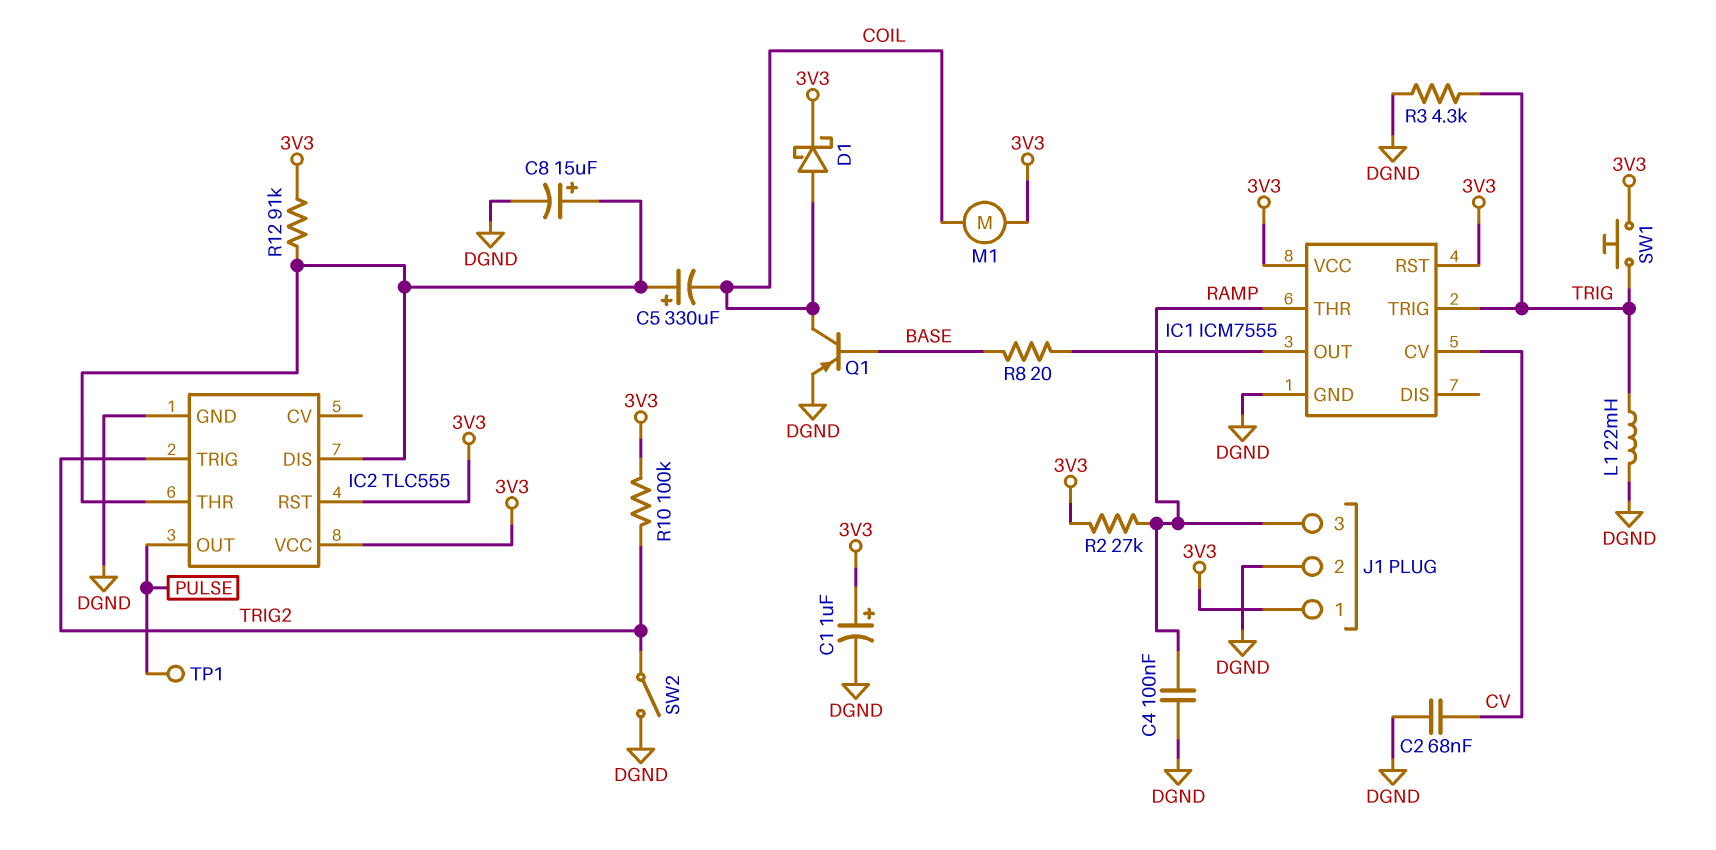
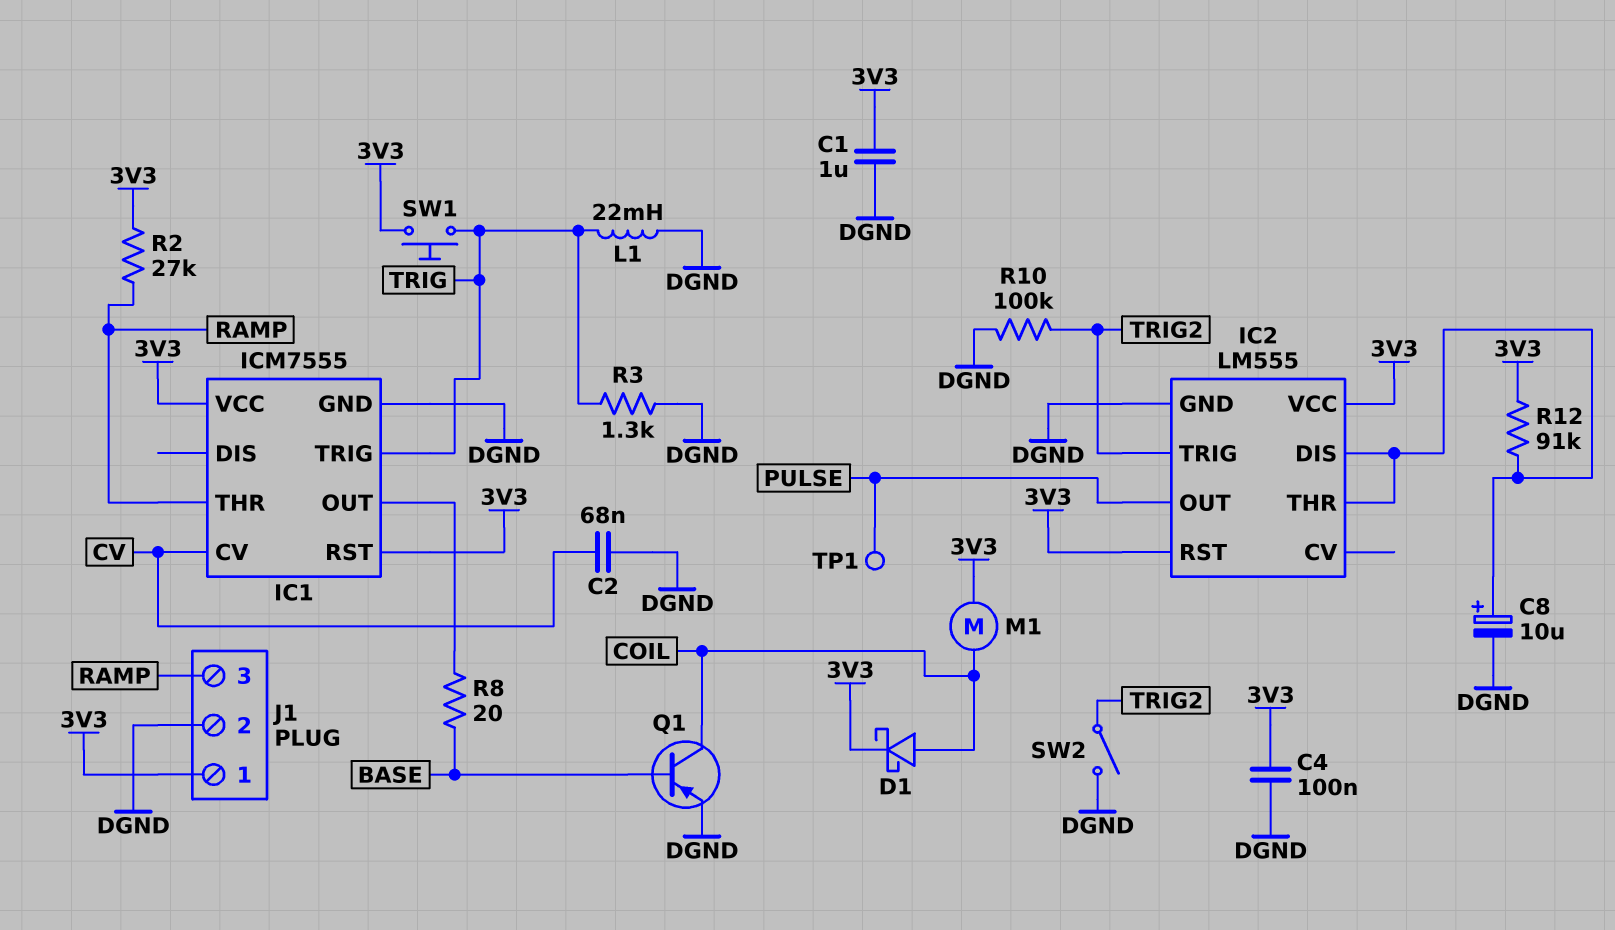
C1: 1uF (plus 3V3, minus DGND) -> 1uF (3V3, DGND)
C4: 100nF (DGND, RAMP) -> 100nF (3V3, DGND)
C5: 330uF (plus IC2/DIS, minus COIL) -> none
C8: 15uF (plus IC2/DIS, minus DGND) -> 10uF (plus IC2/DIS, minus DGND)
IC2: TLC555 -> LM555
R3: 4.3k (DGND, TRIG) -> 1.3k (DGND, TRIG)
R10: 100k (3V3, TRIG2) -> 100k (DGND, TRIG2)

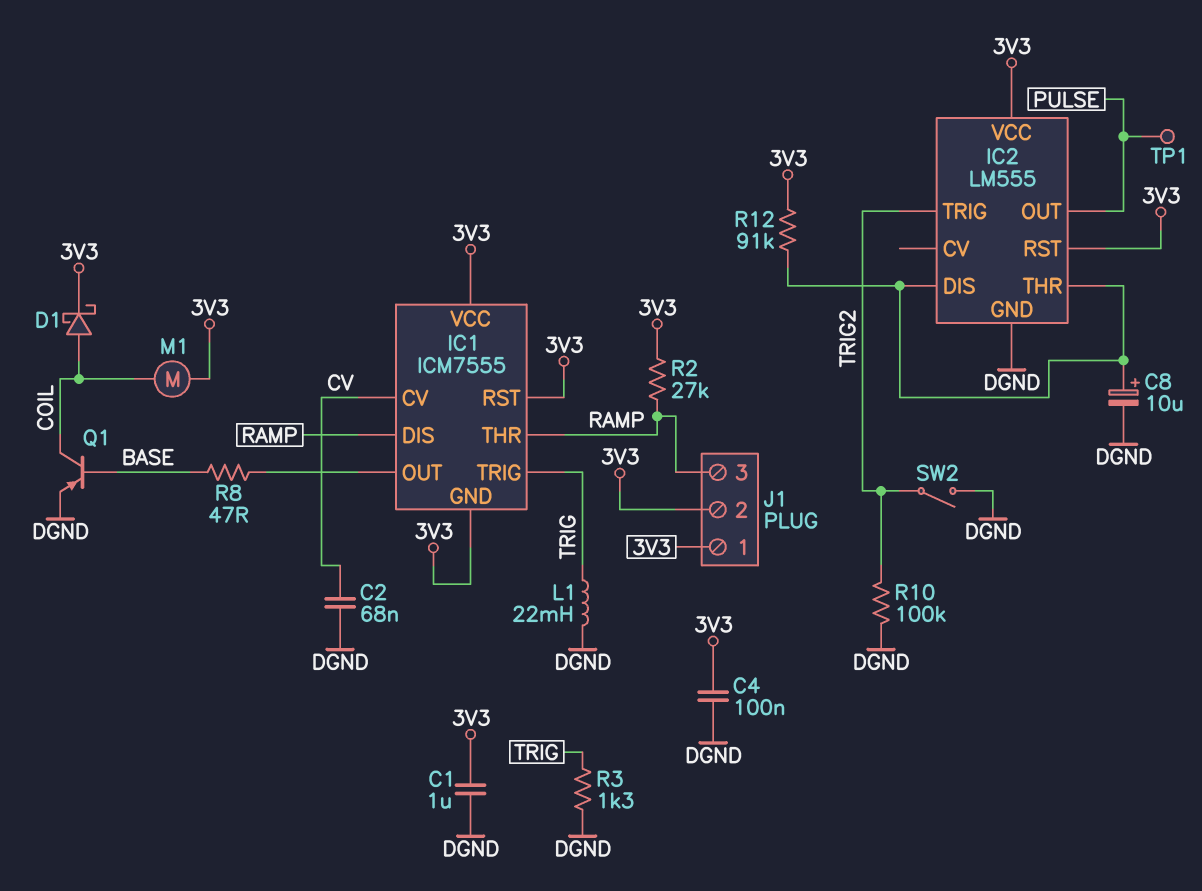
IC1 pin DIS: none -> RAMP
IC1 pin GND: DGND -> 3V3
J1 pin 2: DGND -> 3V3
R8: 20 (BASE, IC1/OUT) -> 47 (BASE, IC1/OUT)
SW1: button (3V3, TRIG) -> none

